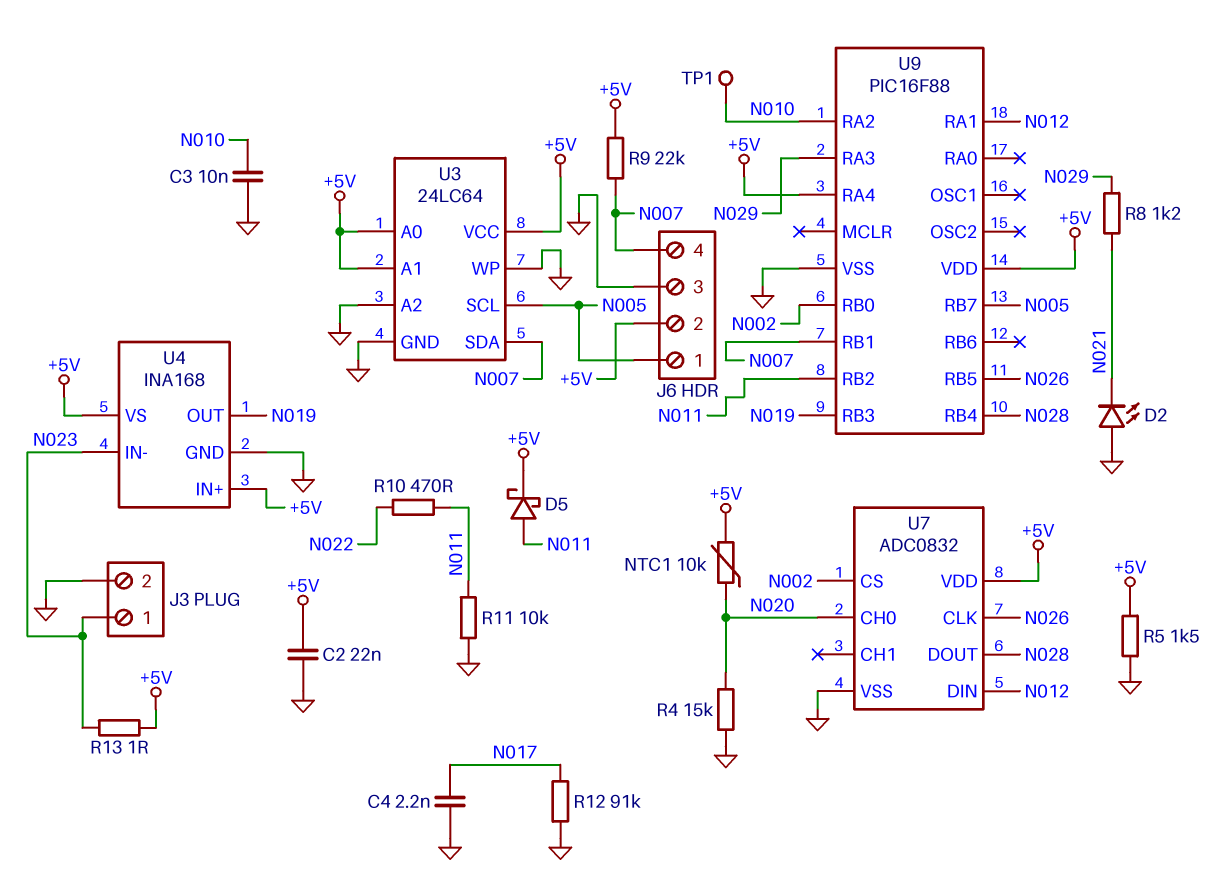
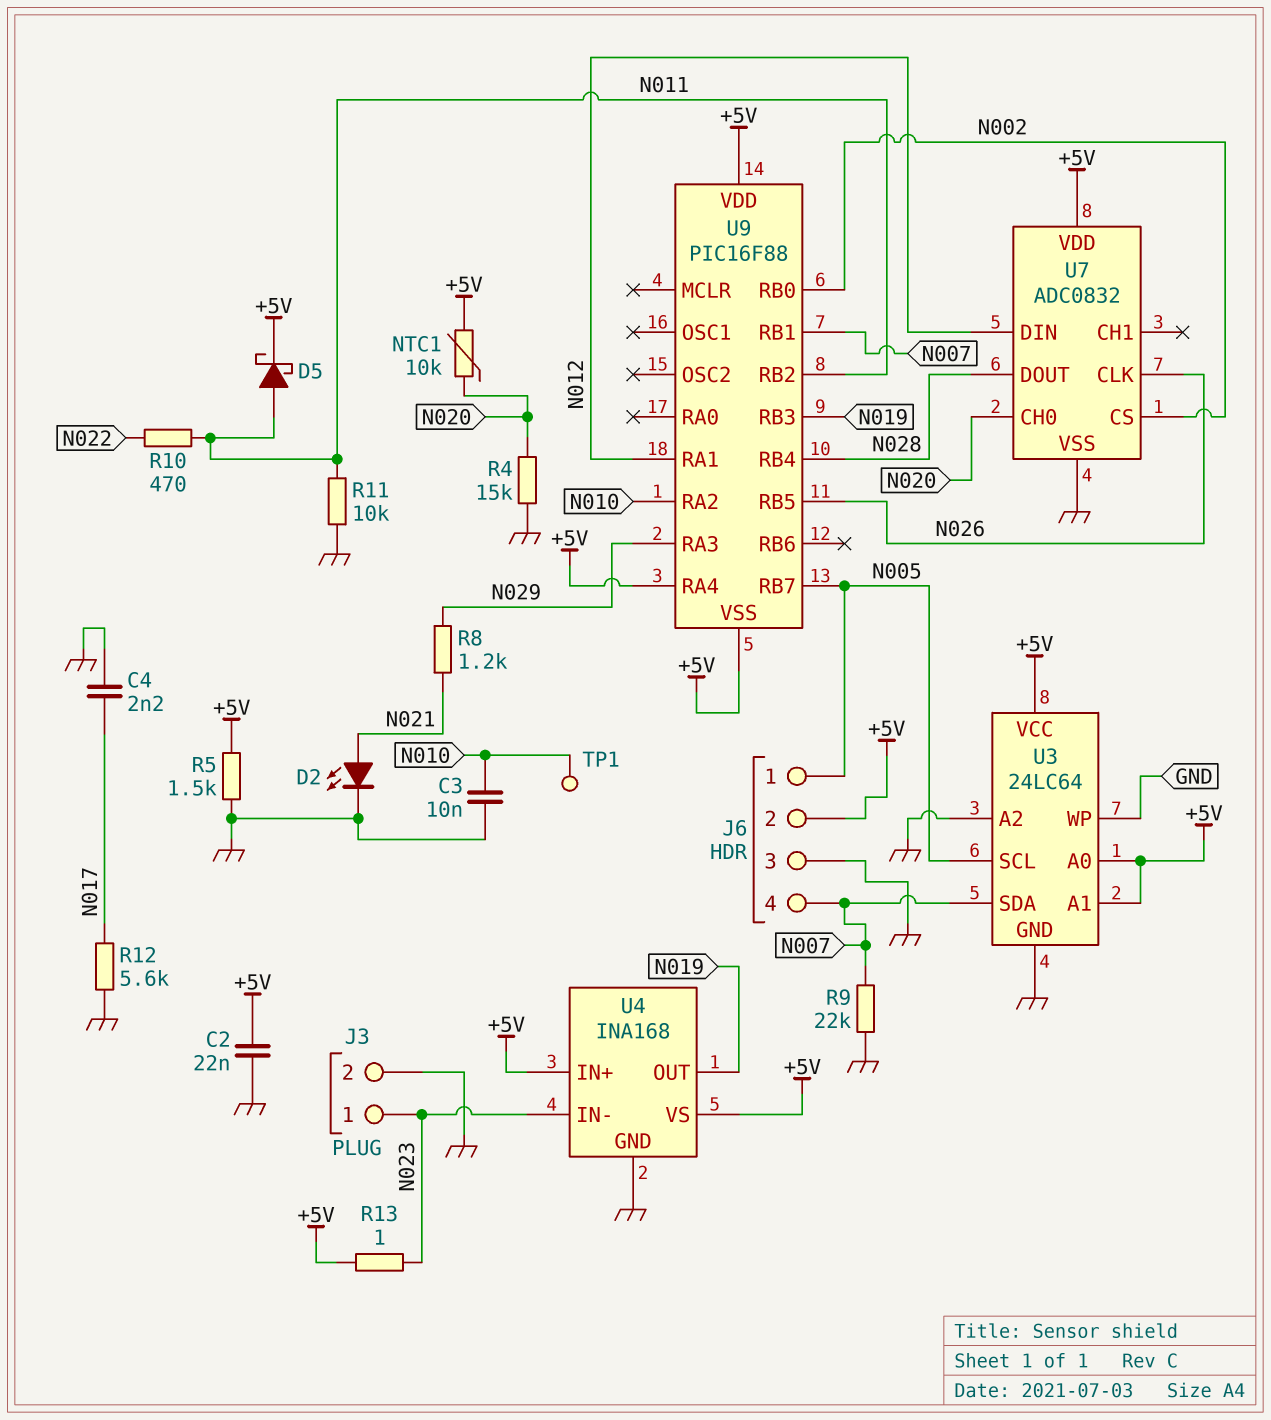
D2: LED (A GND, K N021) -> LED (A N021, K GND)
R9: 22k (+5V, N007) -> 22k (GND, N007)
R12: 91k (GND, N017) -> 5.6k (GND, N017)
U9 pin VSS: GND -> +5V

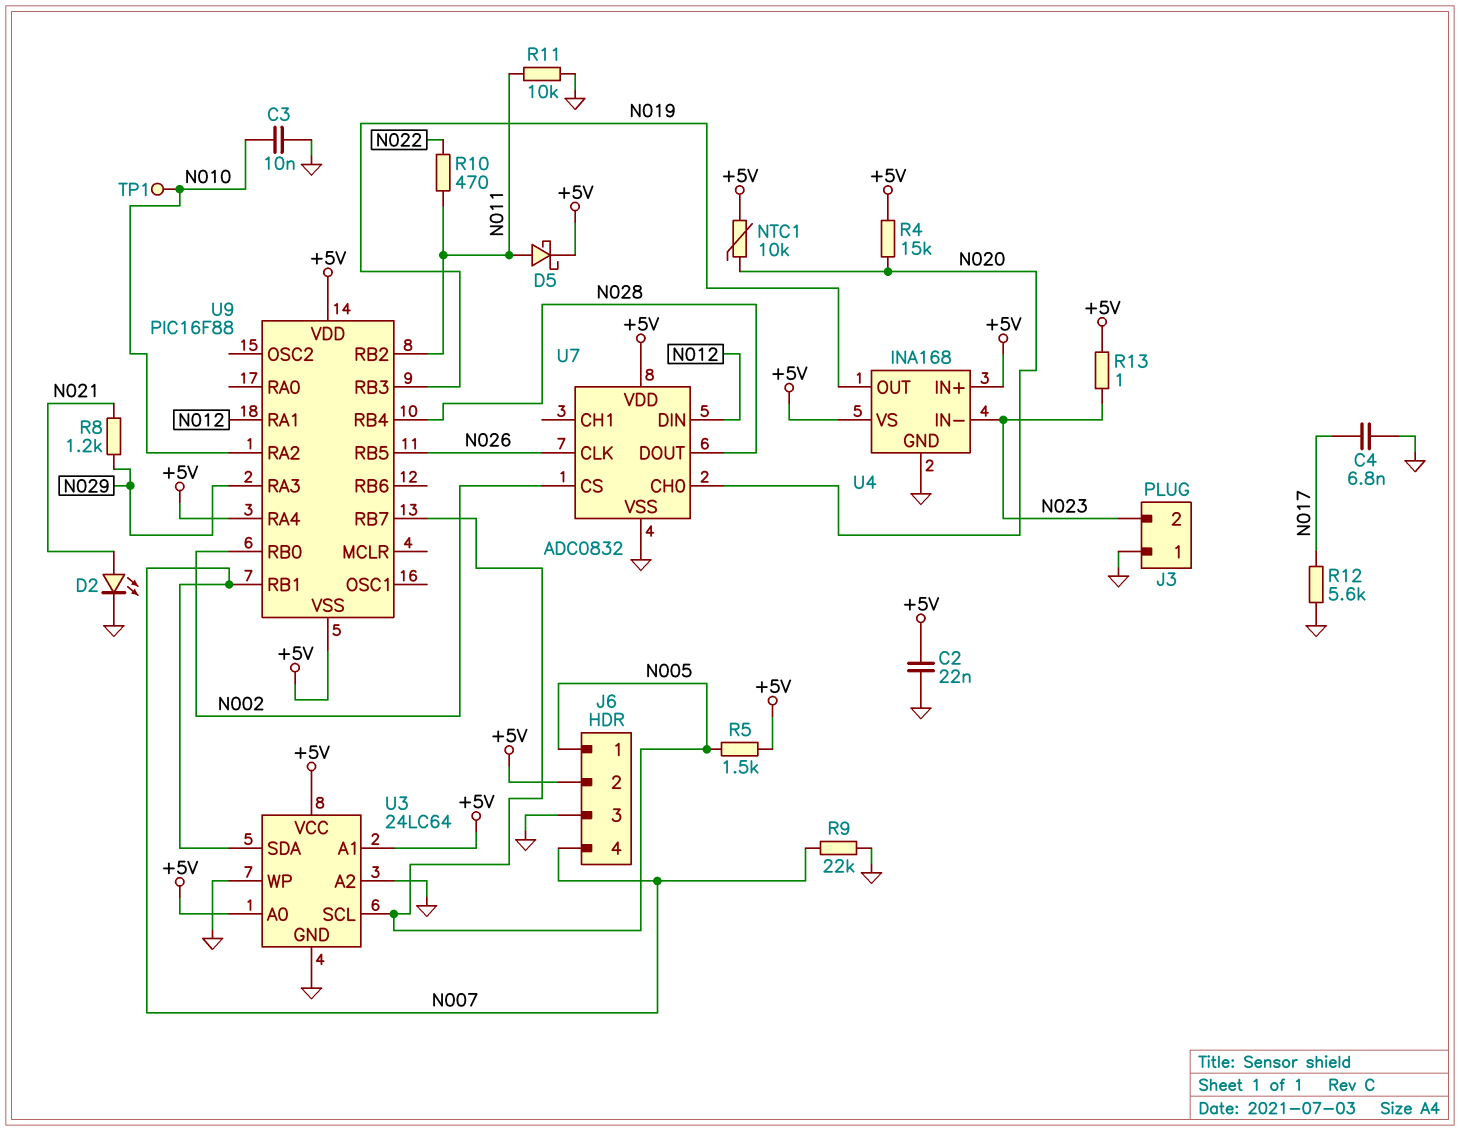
C4: 2.2nF (GND, N017) -> 6.8nF (GND, N017)
J3 pin 1: N023 -> GND
J3 pin 2: GND -> N023
R4: 15k (GND, N020) -> 15k (+5V, N020)
R5: 1.5k (+5V, GND) -> 1.5k (+5V, N005)

